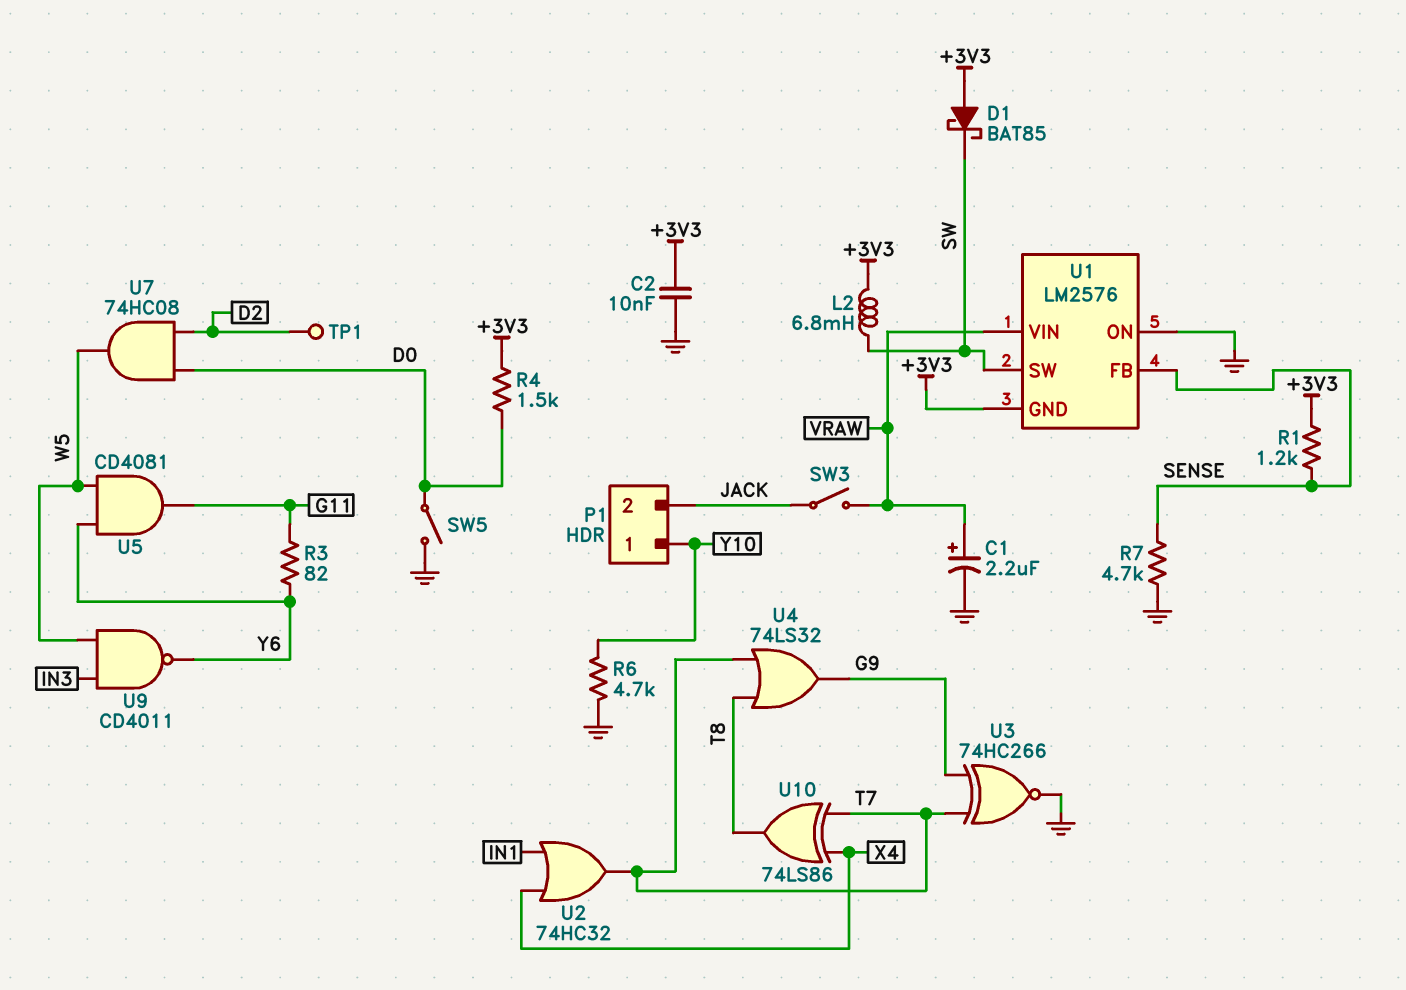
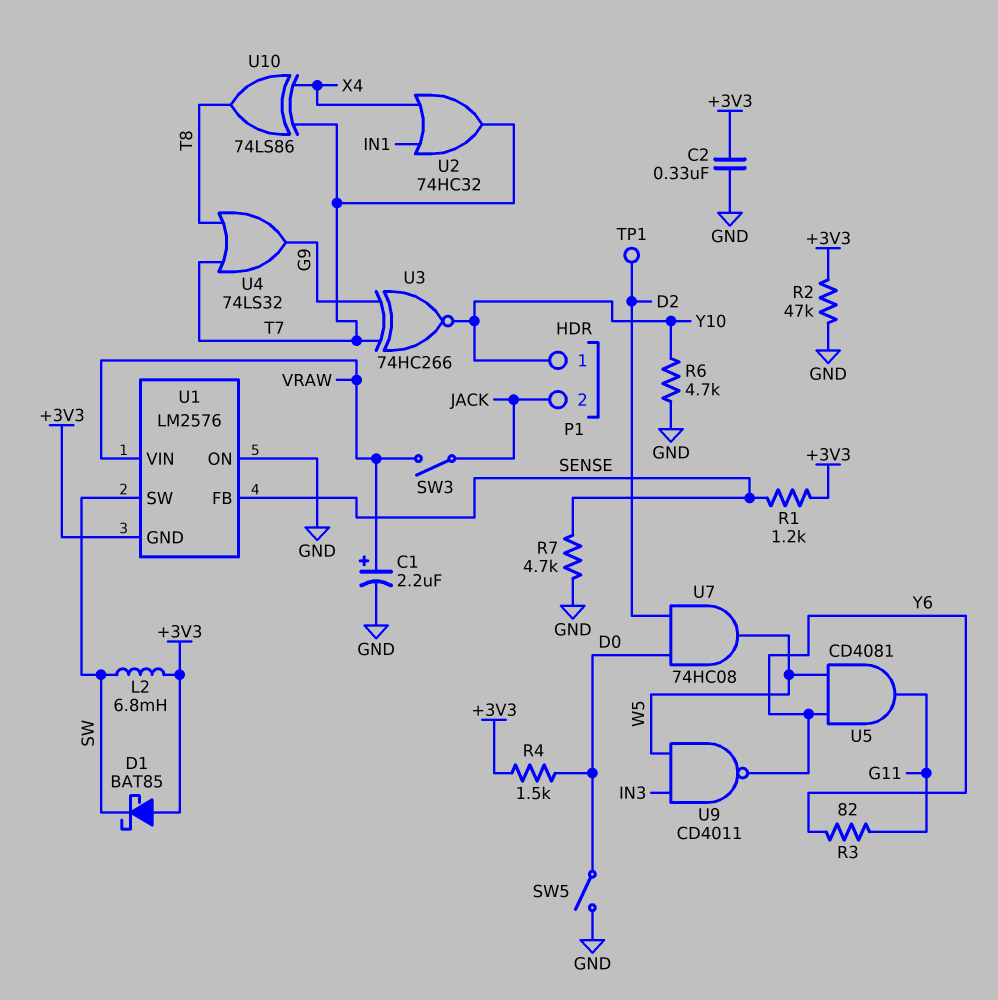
C2: 10nF (+3V3, GND) -> 330nF (+3V3, GND)
R2: none -> 47k (+3V3, GND)
U3: XNOR 74HC266 (in G9, in T7, out GND) -> XNOR 74HC266 (in G9, in T7, out Y10)

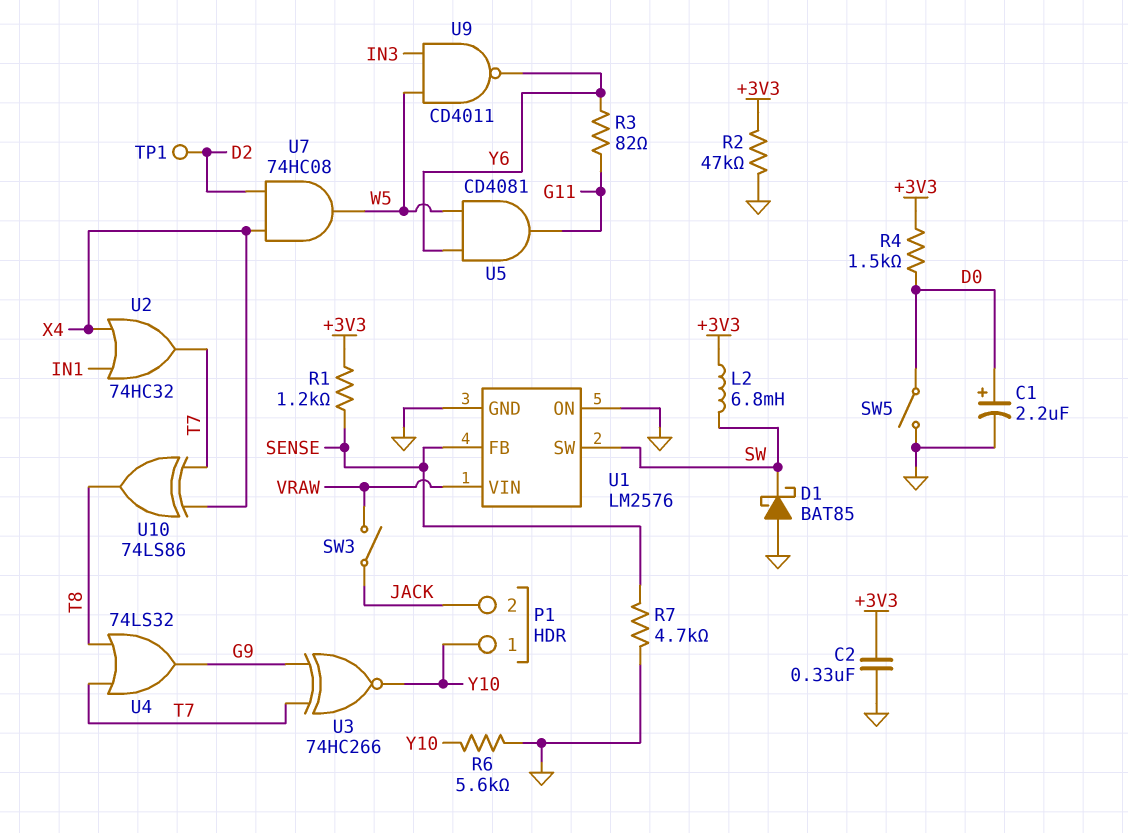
C1: 2.2uF (plus VRAW, minus GND) -> 2.2uF (plus D0, minus GND)
D1: schottky BAT85 (A +3V3, K SW) -> schottky BAT85 (A GND, K SW)
R6: 4.7k (GND, Y10) -> 5.6k (GND, Y10)
U1 pin GND: +3V3 -> GND
U7: AND 74HC08 (in D0, in D2, out W5) -> AND 74HC08 (in D2, in X4, out W5)

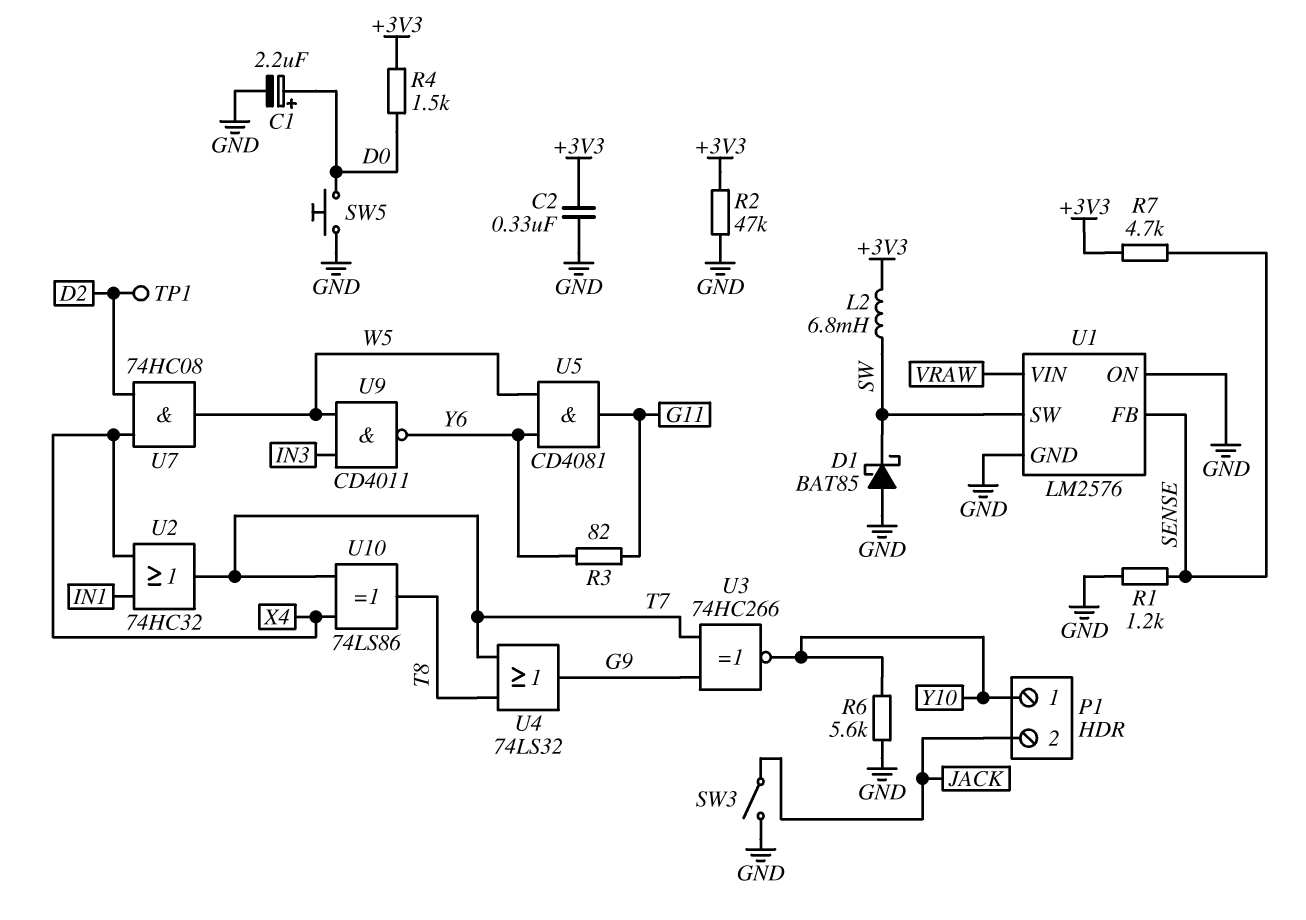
R1: 1.2k (+3V3, SENSE) -> 1.2k (GND, SENSE)
R7: 4.7k (GND, SENSE) -> 4.7k (+3V3, SENSE)
SW3: switch (JACK, VRAW) -> switch (GND, JACK)
SW5: switch (D0, GND) -> button (D0, GND)

